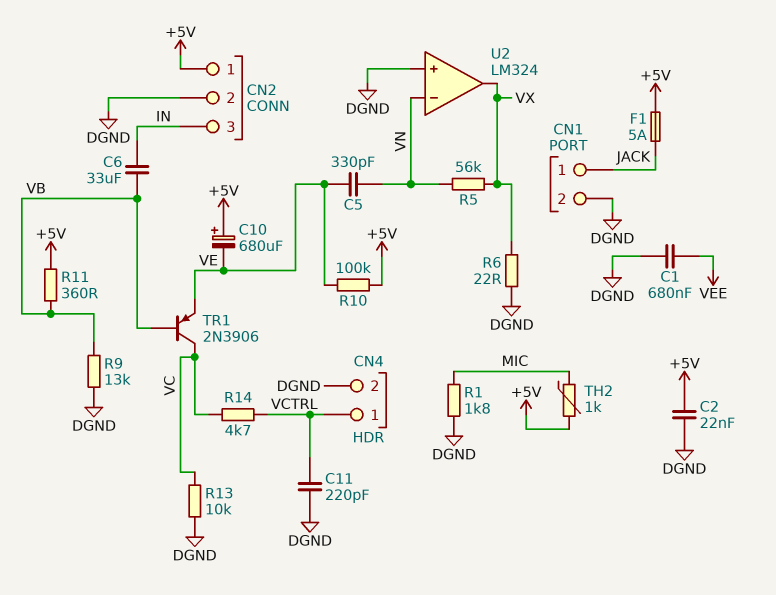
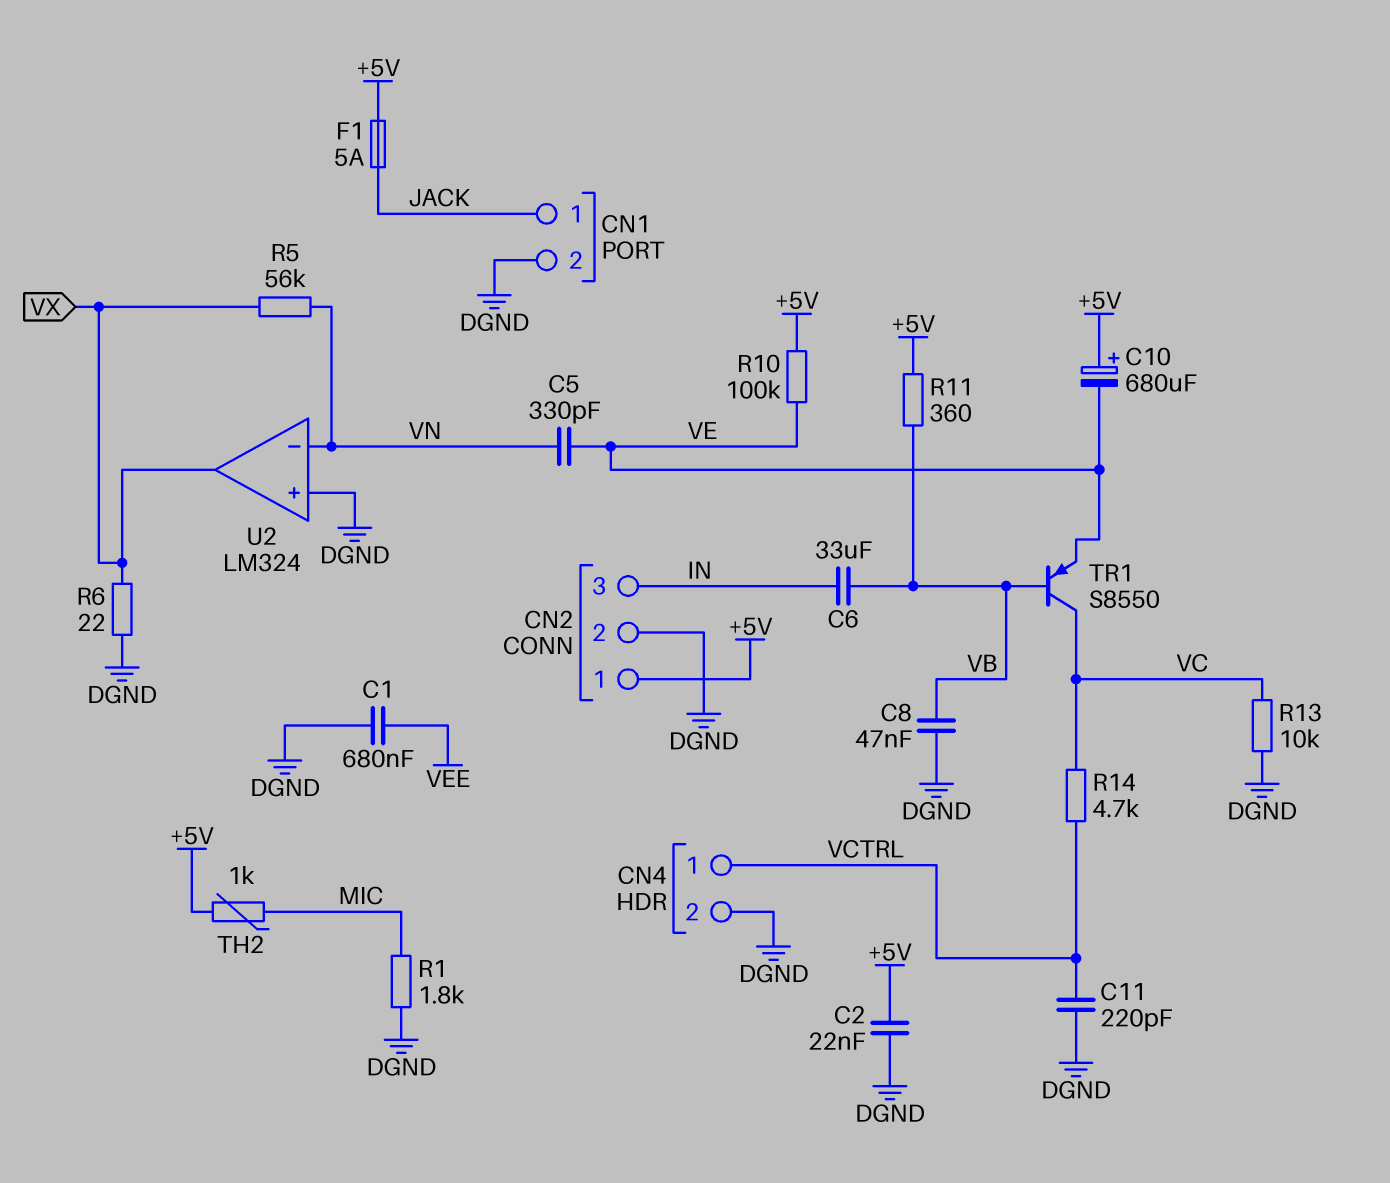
C8: none -> 47nF (DGND, VB)
R9: 13k (DGND, VB) -> none
TR1: PNP 2N3906 (B VB, C VC, E VE) -> PNP S8550 (B VB, C VC, E VE)

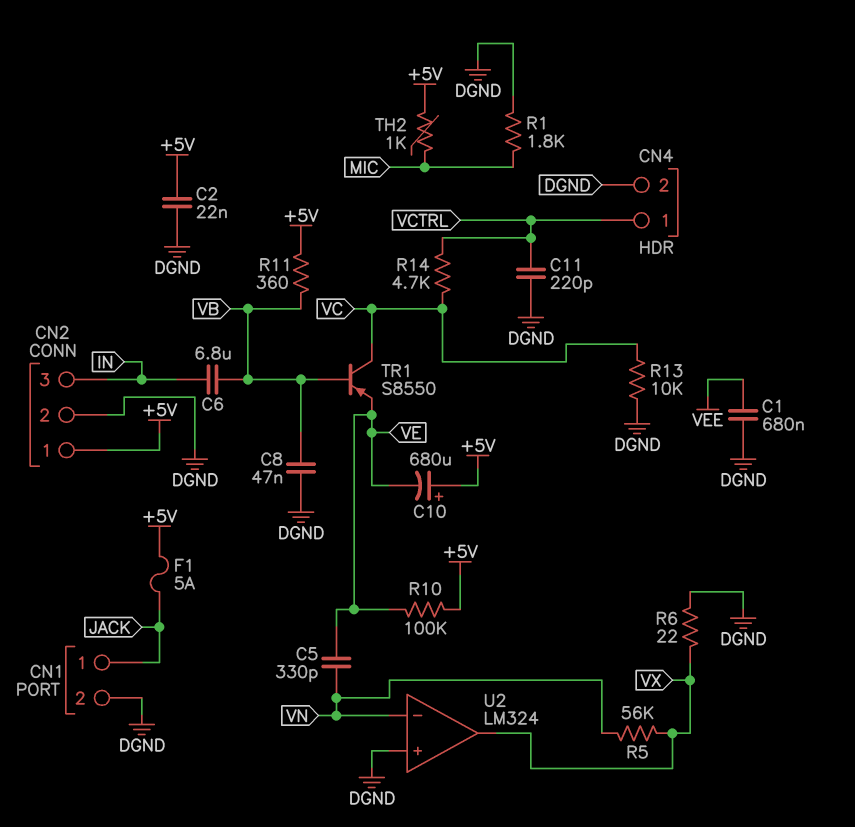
C6: 33uF (IN, VB) -> 6.8uF (IN, VB)

